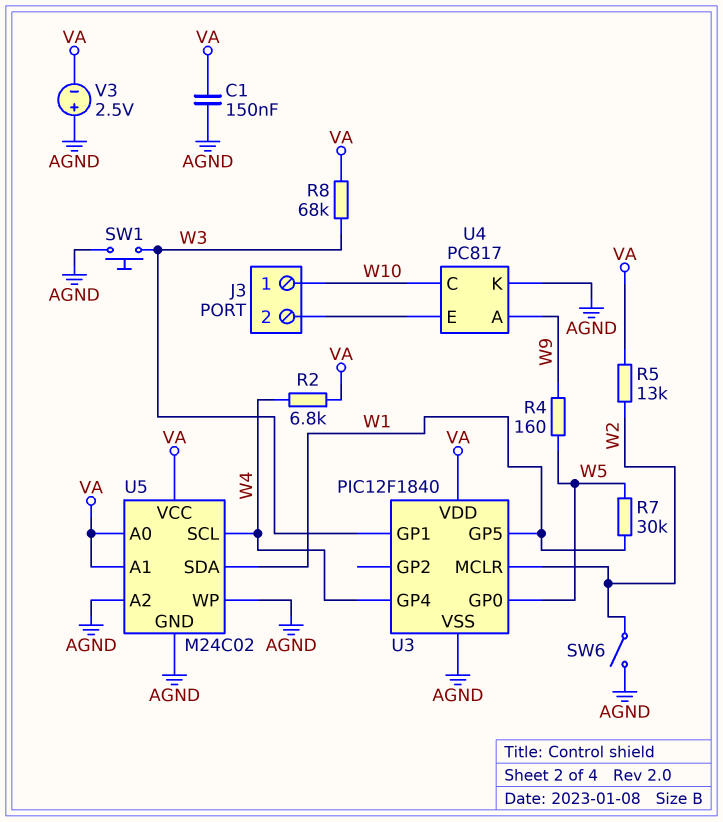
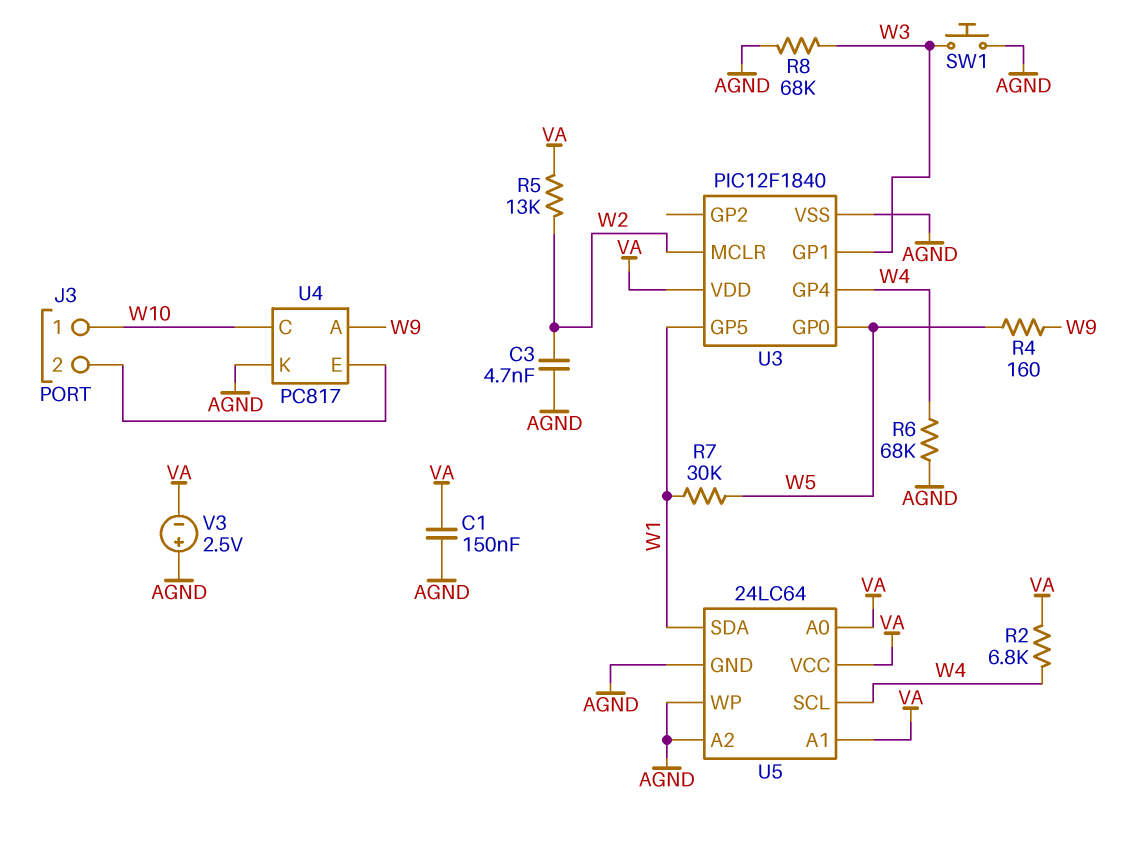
C3: none -> 4.7nF (AGND, W2)
R6: none -> 68k (AGND, W4)
R8: 68k (VA, W3) -> 68k (AGND, W3)
SW6: switch (AGND, W2) -> none
U5: M24C02 -> 24LC64

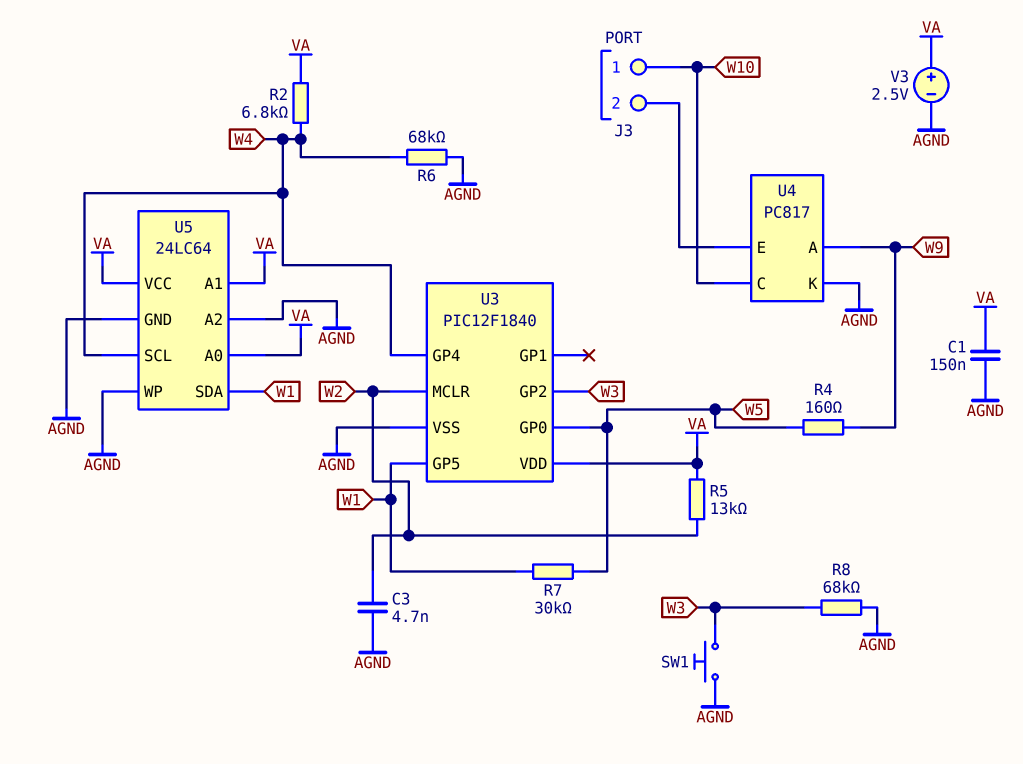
U3 pin GP1: W3 -> none
U3 pin GP2: none -> W3
V3: 2.5V (plus AGND, minus VA) -> 2.5V (plus VA, minus AGND)

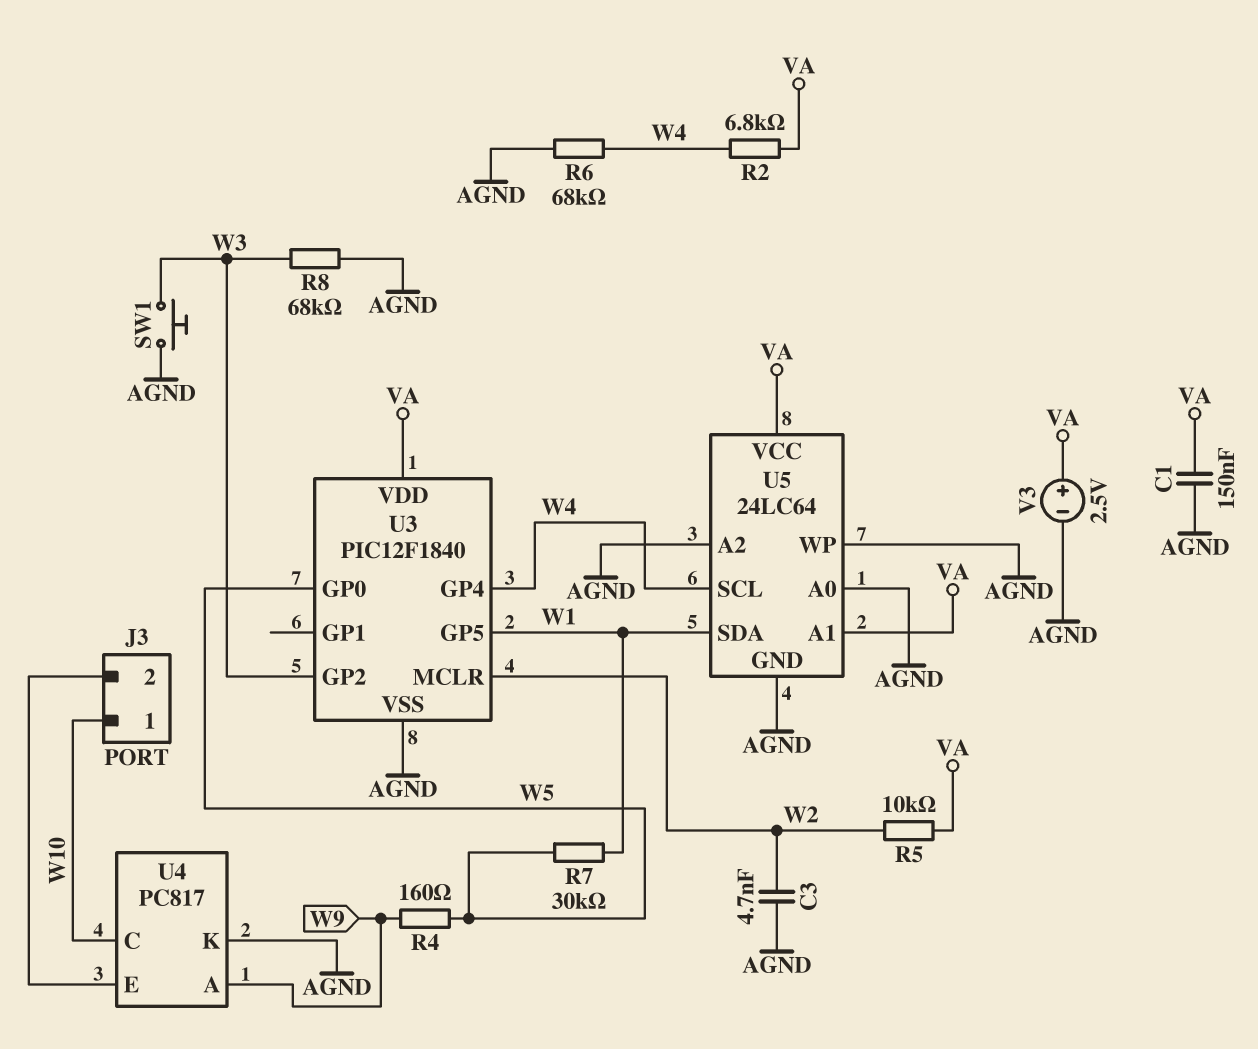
R5: 13k (VA, W2) -> 10k (VA, W2)
U5 pin A0: VA -> AGND

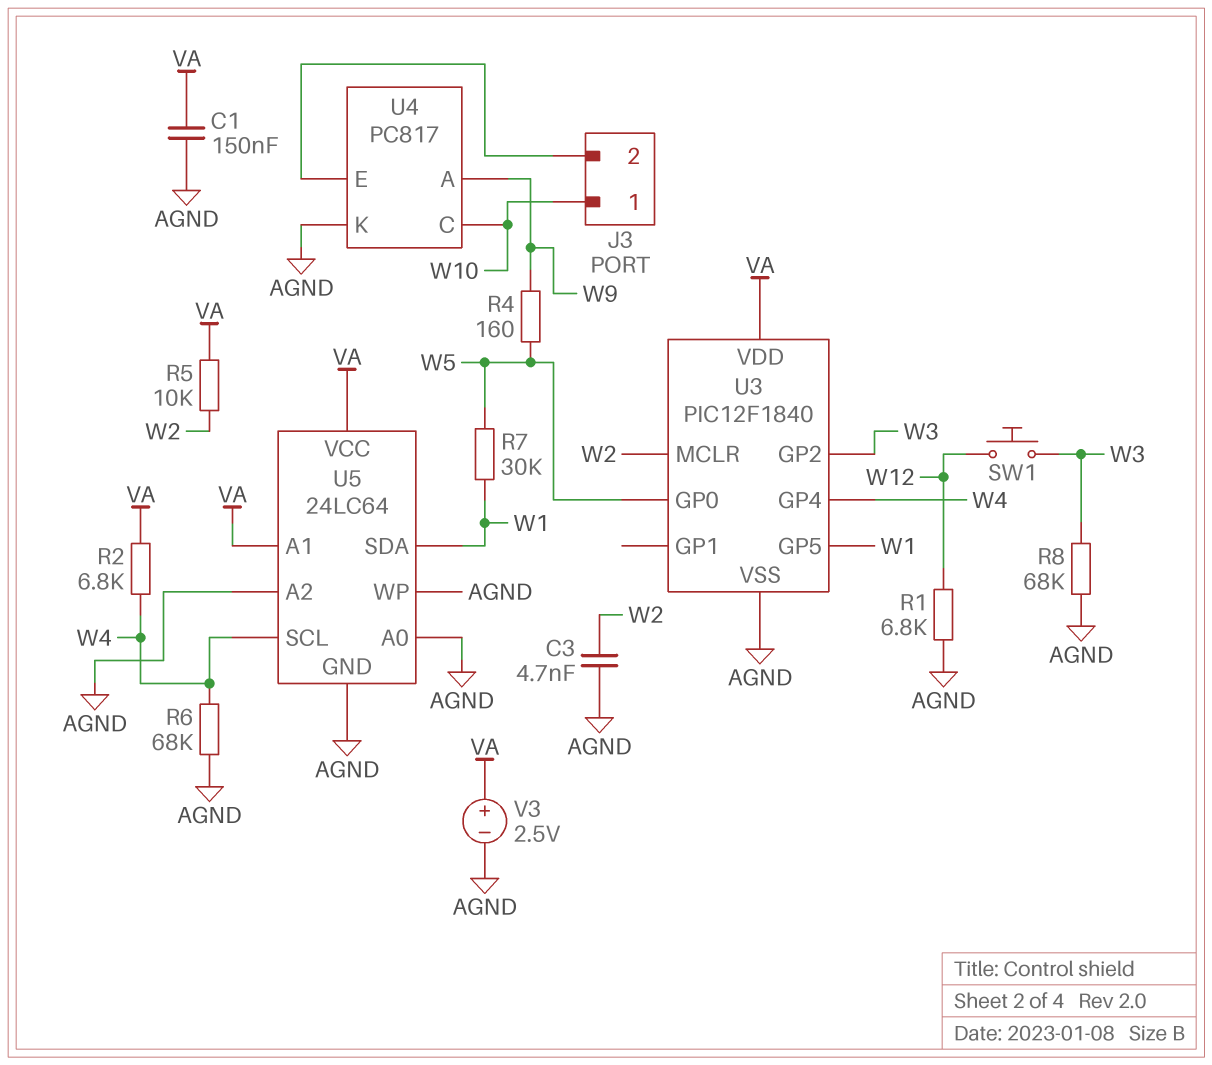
R1: none -> 6.8k (AGND, W12)
SW1: button (AGND, W3) -> button (W3, W12)

